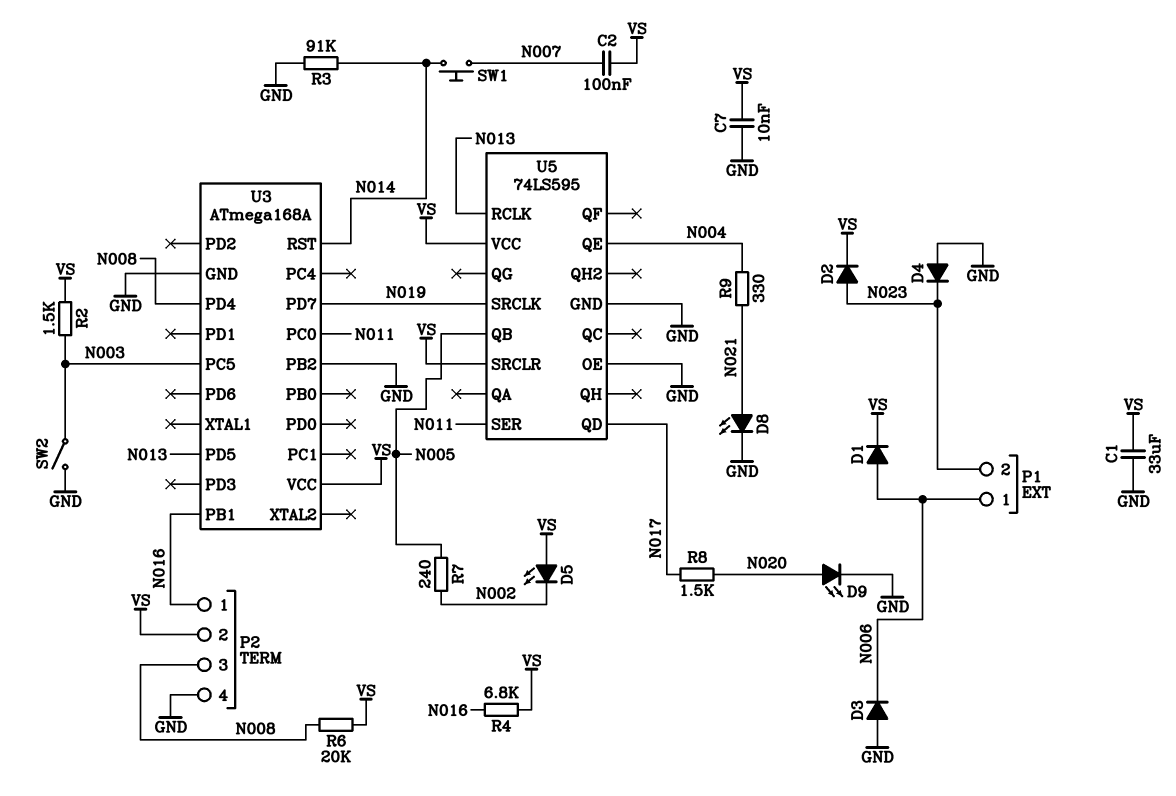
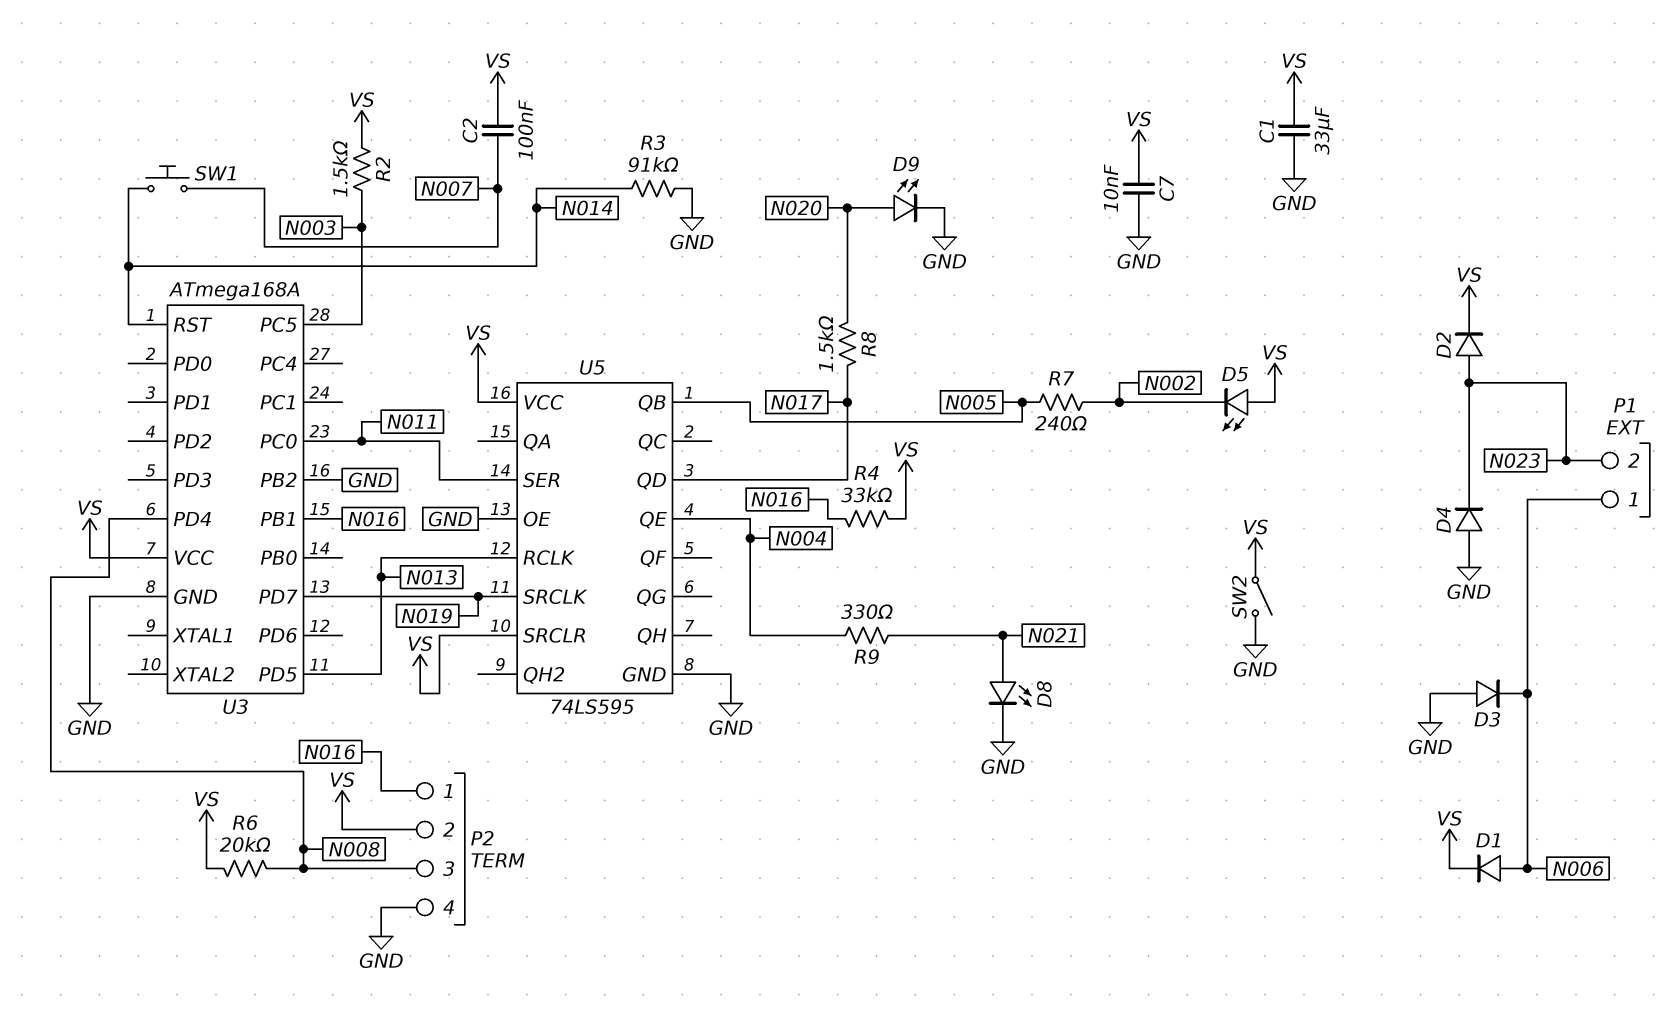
R4: 6.8k (N016, VS) -> 33k (N016, VS)
SW2: switch (GND, N003) -> switch (GND, VS)

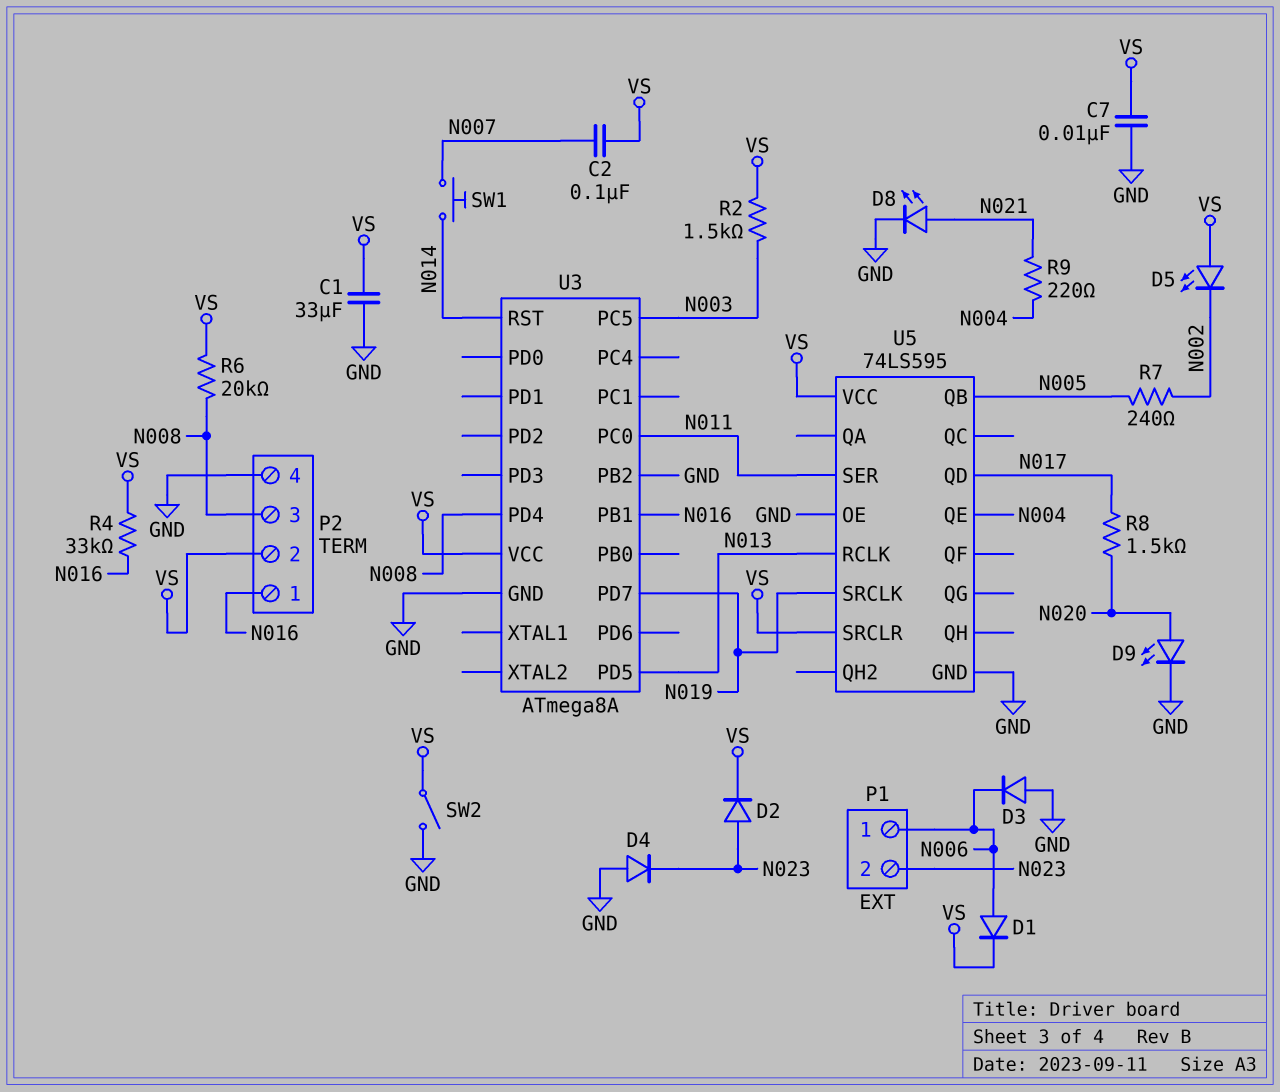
R3: 91k (GND, N014) -> none
R9: 330 (N004, N021) -> 220 (N004, N021)
U3: ATmega168A -> ATmega8A

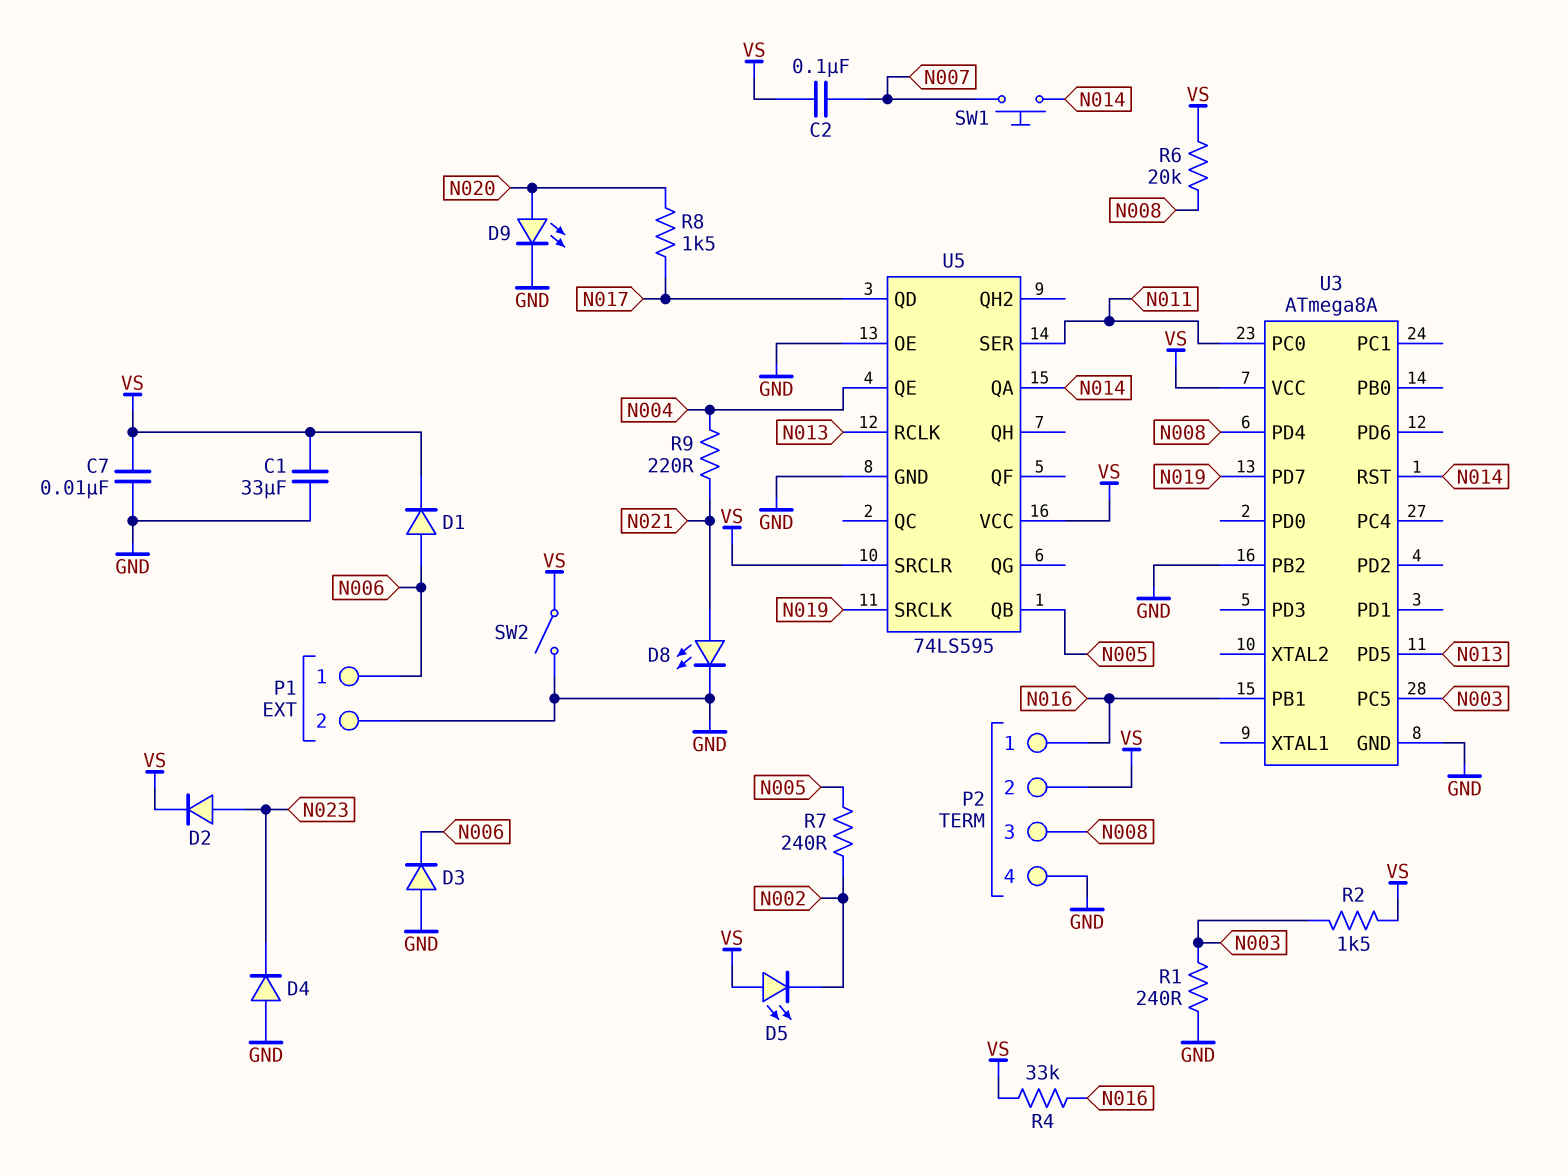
P1 pin 2: N023 -> GND
R1: none -> 240 (GND, N003)
U5 pin QA: none -> N014

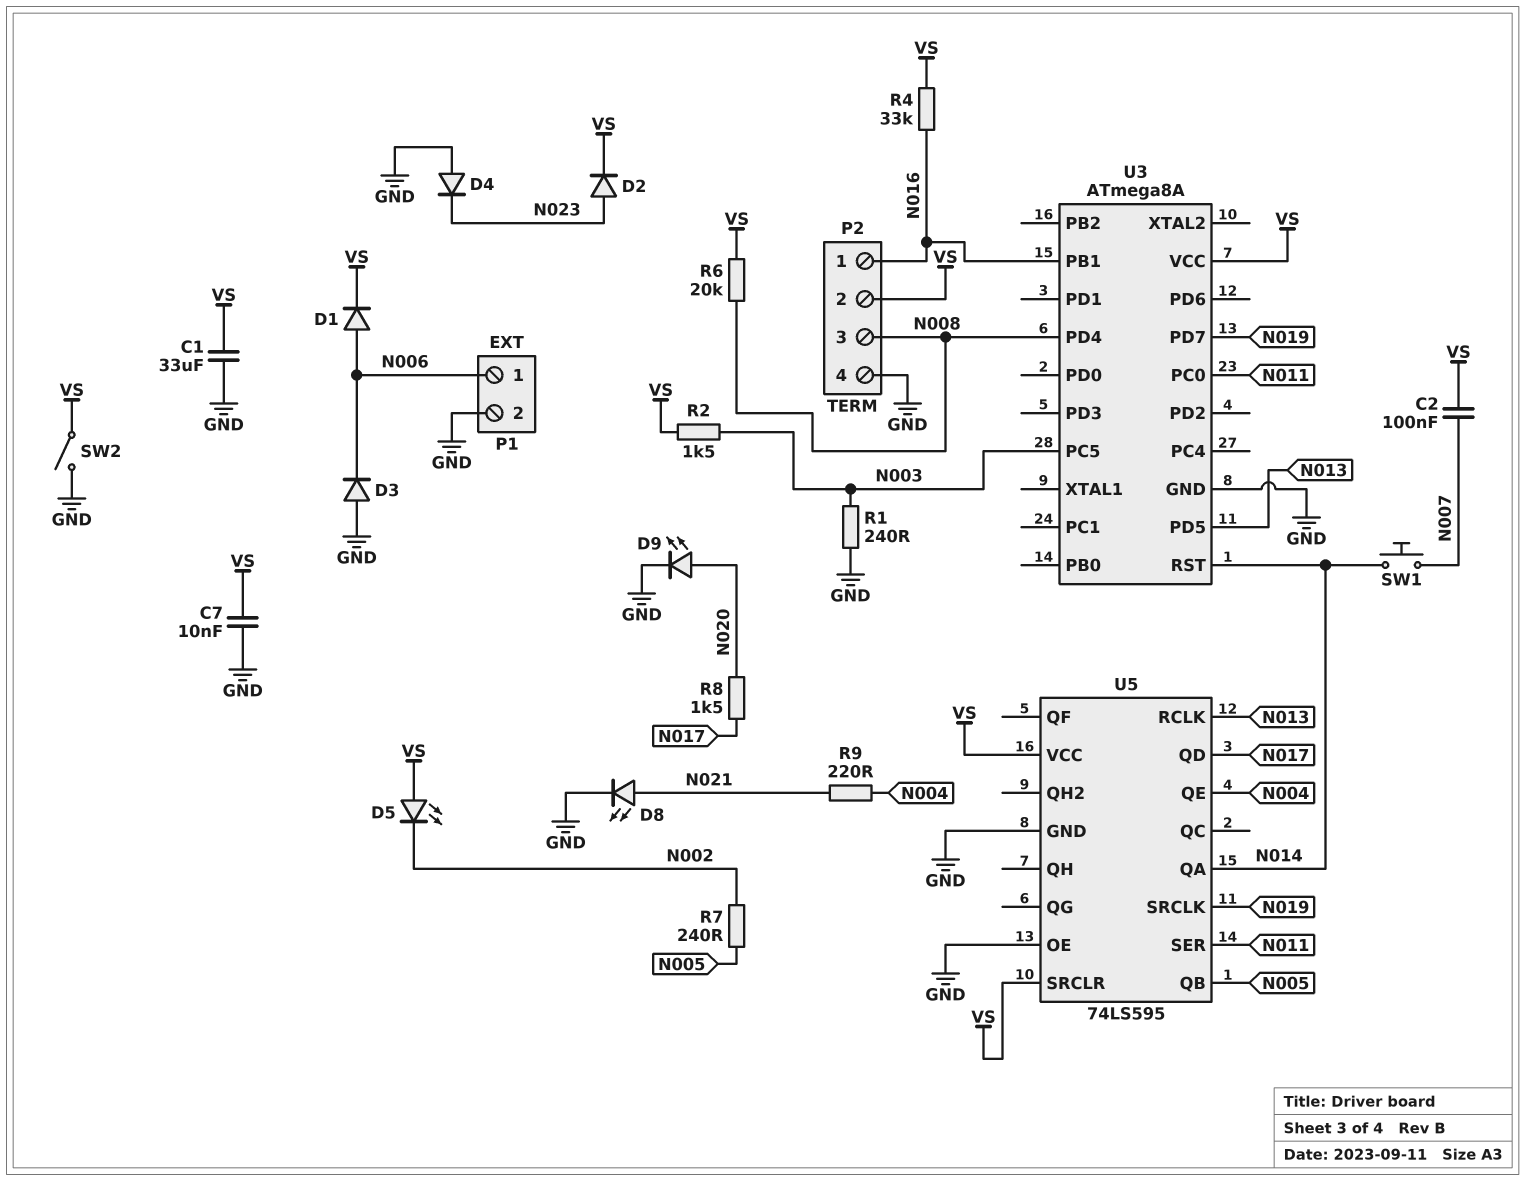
U3 pin PB2: GND -> none

